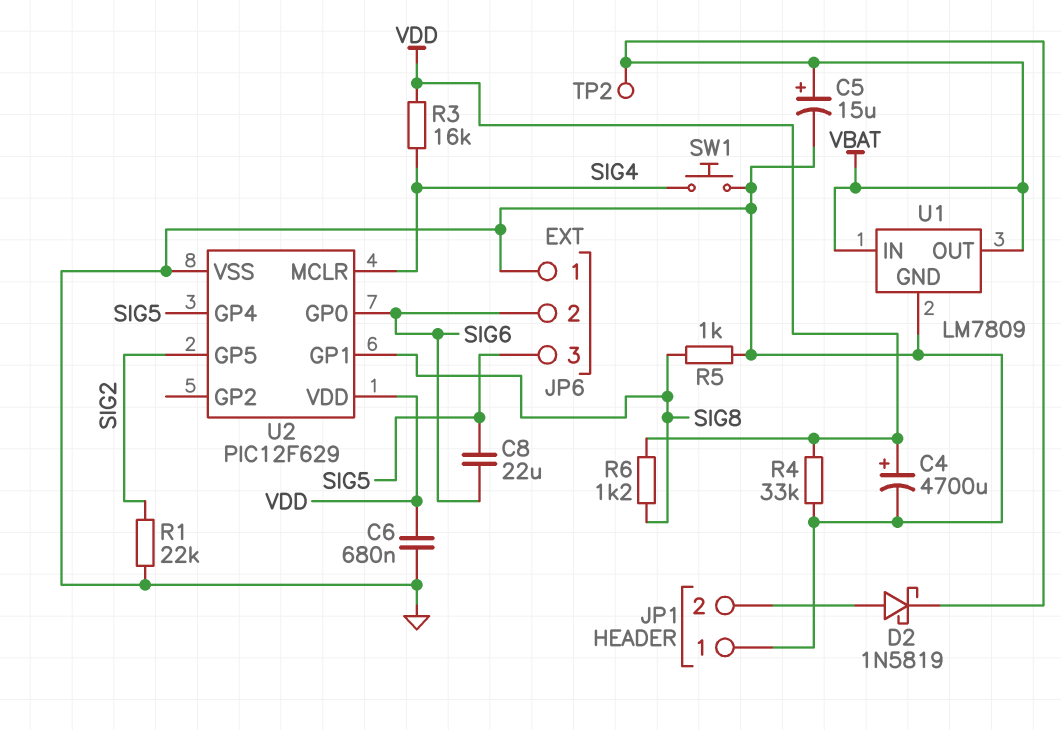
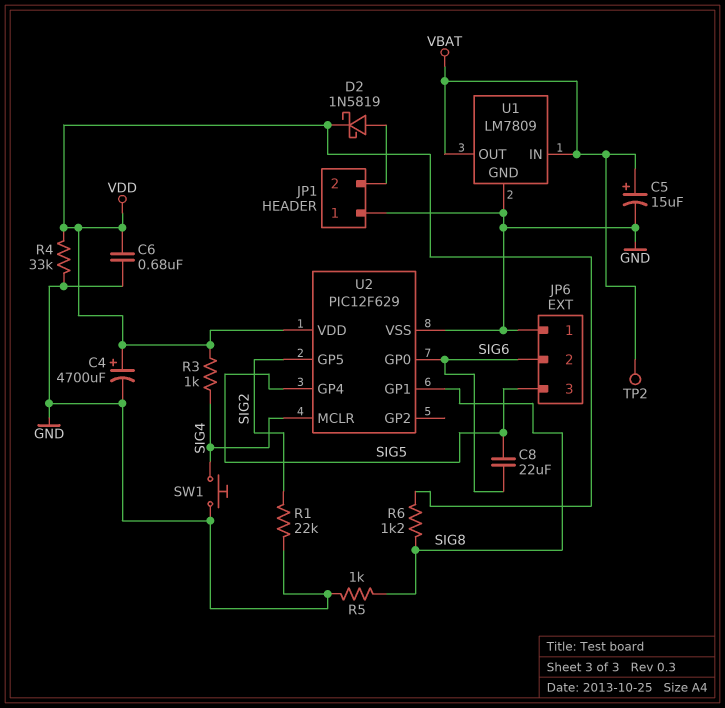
D2: schottky 1N5819 (A JP1/2, K VBAT) -> schottky 1N5819 (A JP1/2, K VDD)
R3: 16k (SIG4, VDD) -> 1k (SIG4, VDD)

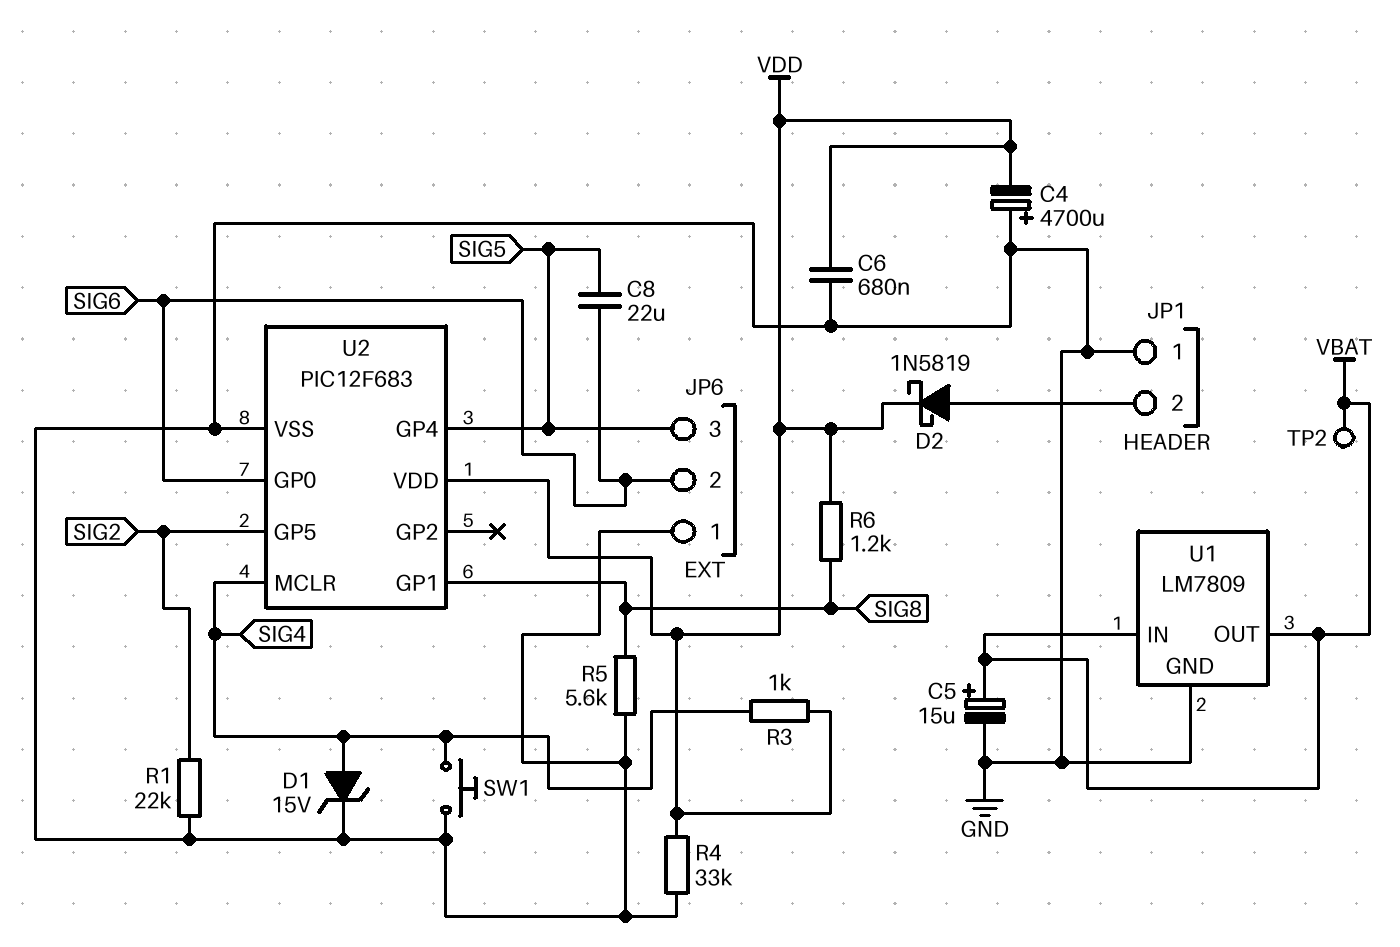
C4: 4700uF (plus VDD, minus GND) -> 4700uF (plus GND, minus VDD)
D1: none -> zener 15V (A SIG4, K GND)
R5: 1k (GND, SIG8) -> 5.6k (GND, SIG8)
U2: PIC12F629 -> PIC12F683

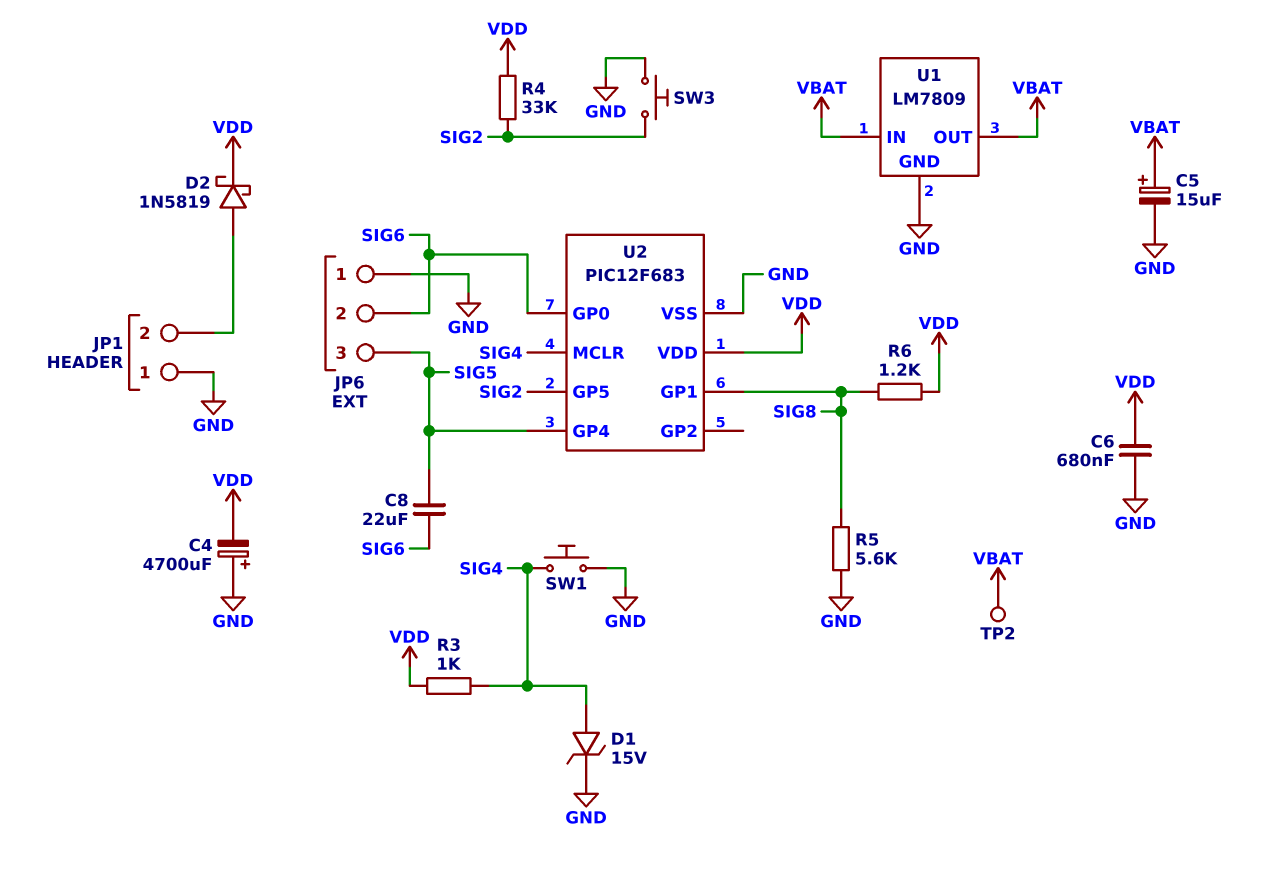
R1: 22k (GND, SIG2) -> none
R4: 33k (GND, VDD) -> 33k (SIG2, VDD)
SW3: none -> button (GND, SIG2)

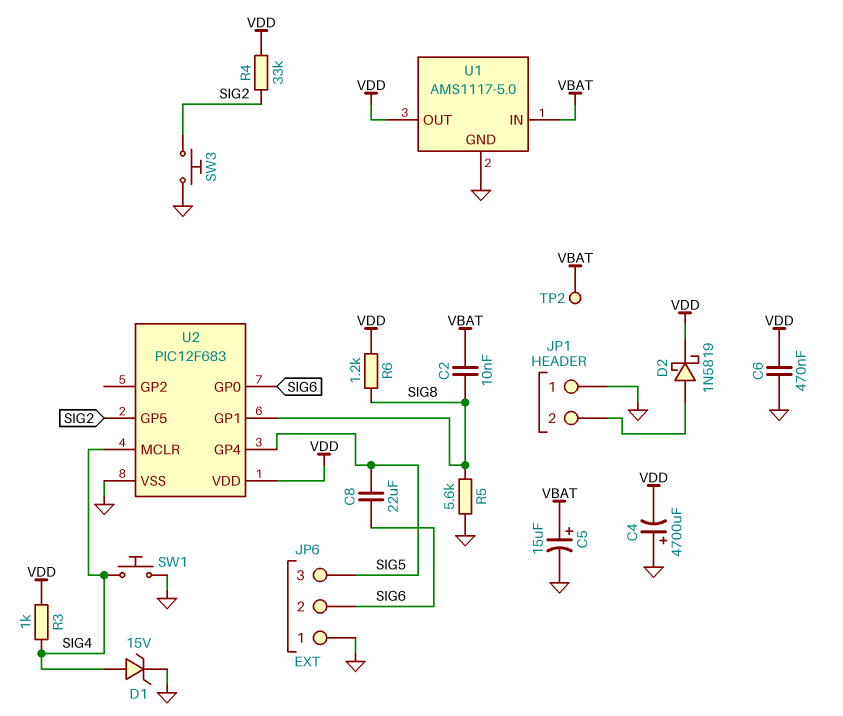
C2: none -> 10nF (SIG8, VBAT)
C6: 680nF (GND, VDD) -> 470nF (GND, VDD)
U1: LM7809 -> AMS1117-5.0
U1 pin OUT: VBAT -> VDD

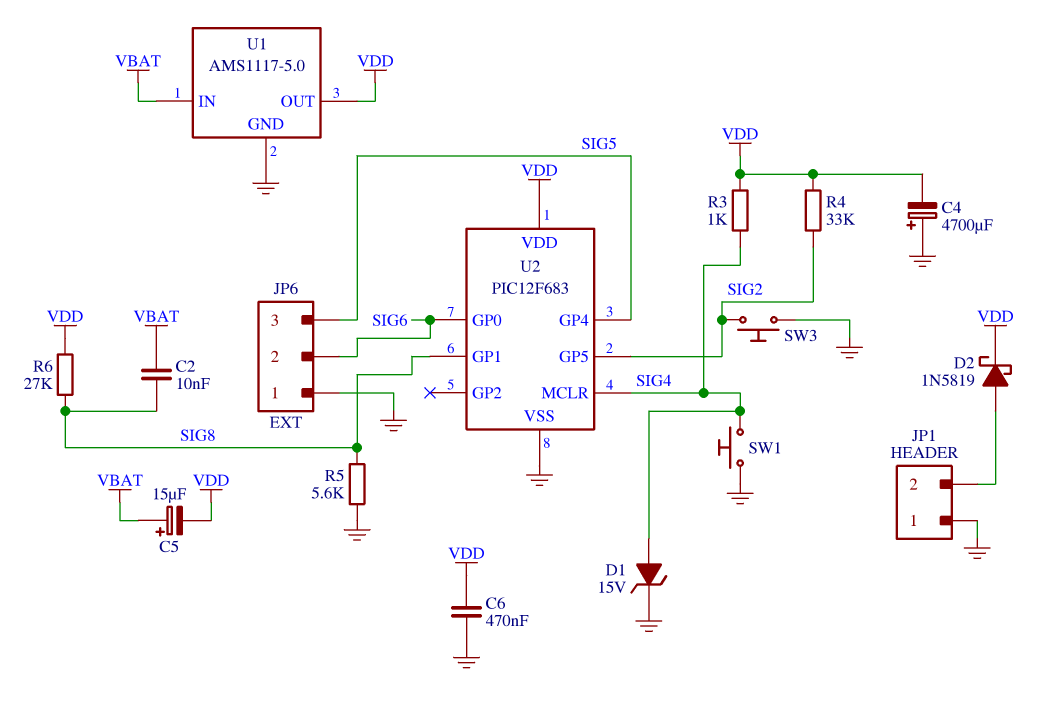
C5: 15uF (plus VBAT, minus GND) -> 15uF (plus VBAT, minus VDD)
C8: 22uF (SIG5, SIG6) -> none
R6: 1.2k (SIG8, VDD) -> 27k (SIG8, VDD)
TP2: test point (VBAT) -> none

